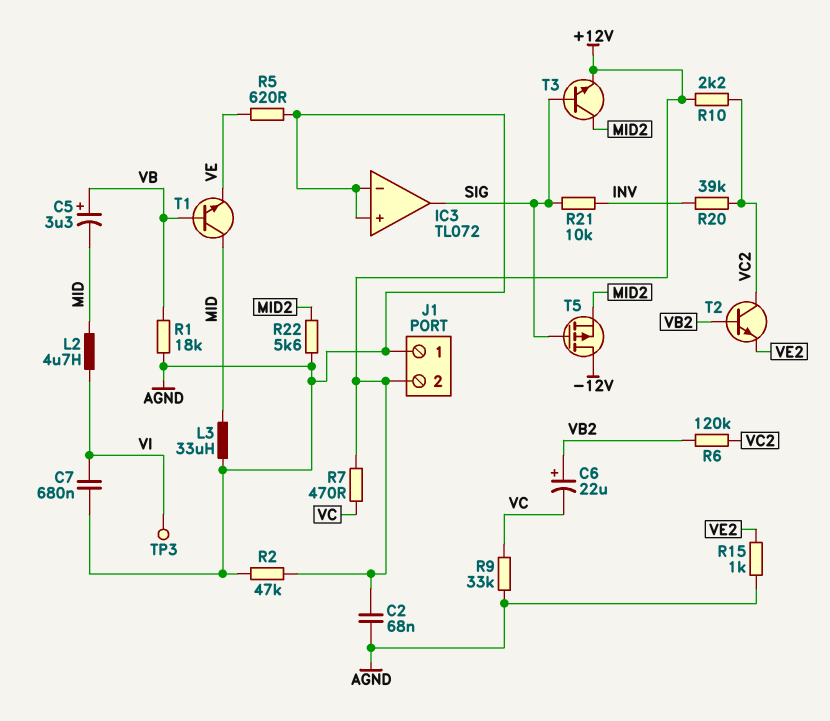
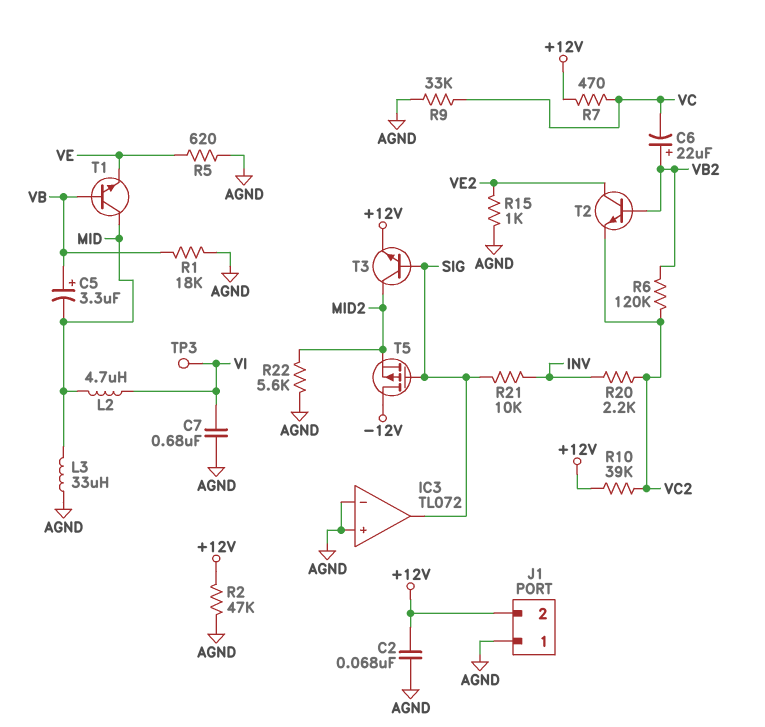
R10: 2.2k (+12V, VC2) -> 39k (+12V, VC2)
R20: 39k (INV, VC2) -> 2.2k (INV, VC2)
T2: NPN (B VB2, C VC2, E VE2) -> NPN (B VB2, C VE2, E VC2)

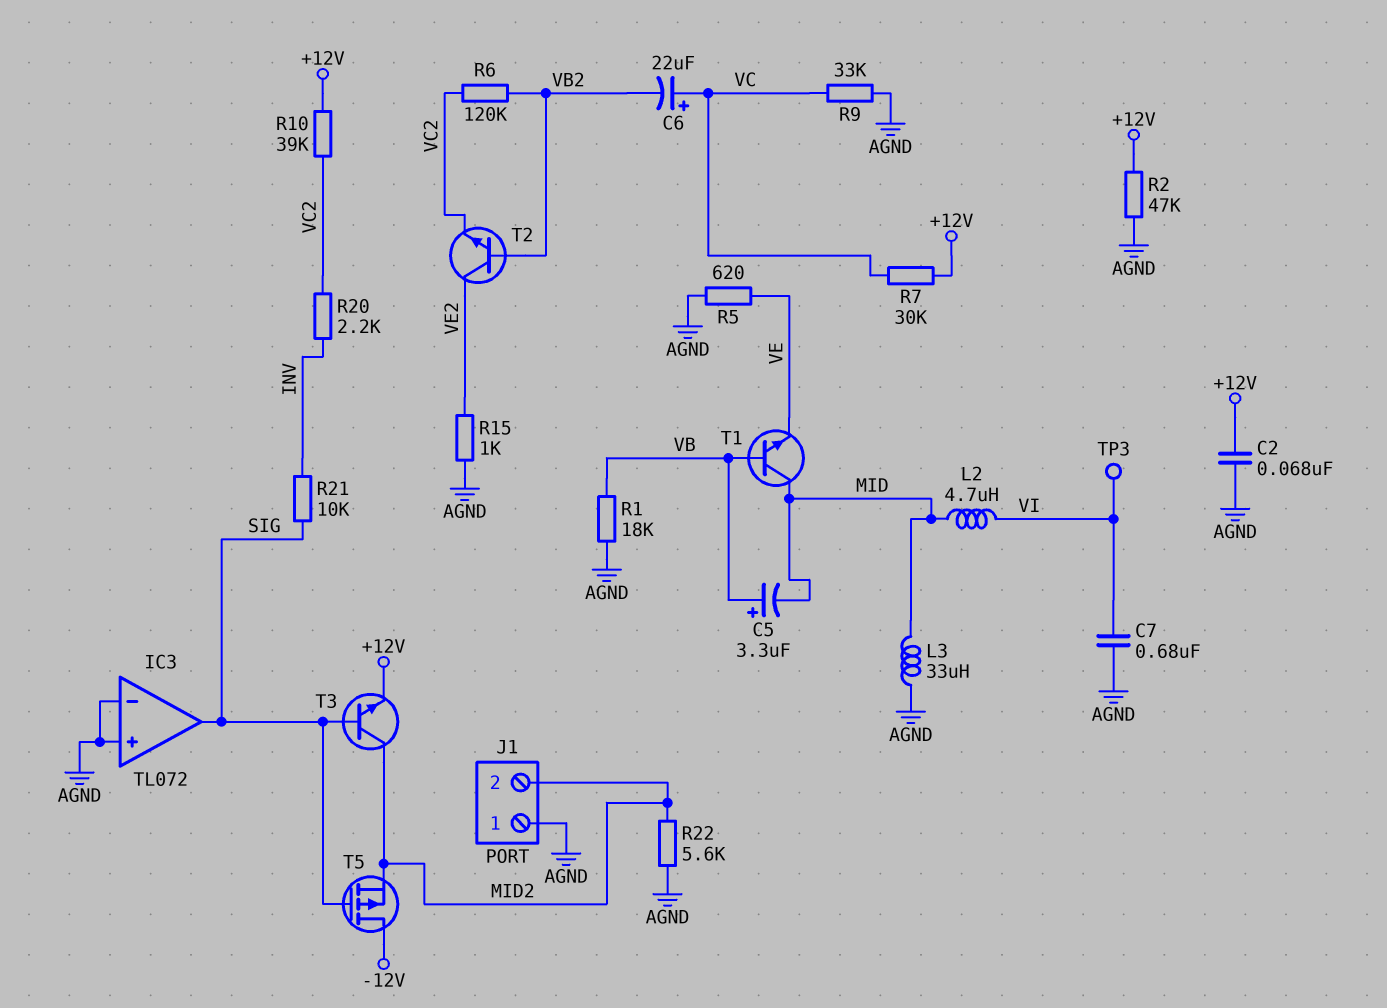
C6: 22uF (plus VB2, minus VC) -> 22uF (plus VC, minus VB2)
J1 pin 2: +12V -> MID2
R7: 470 (+12V, VC) -> 30k (+12V, VC)

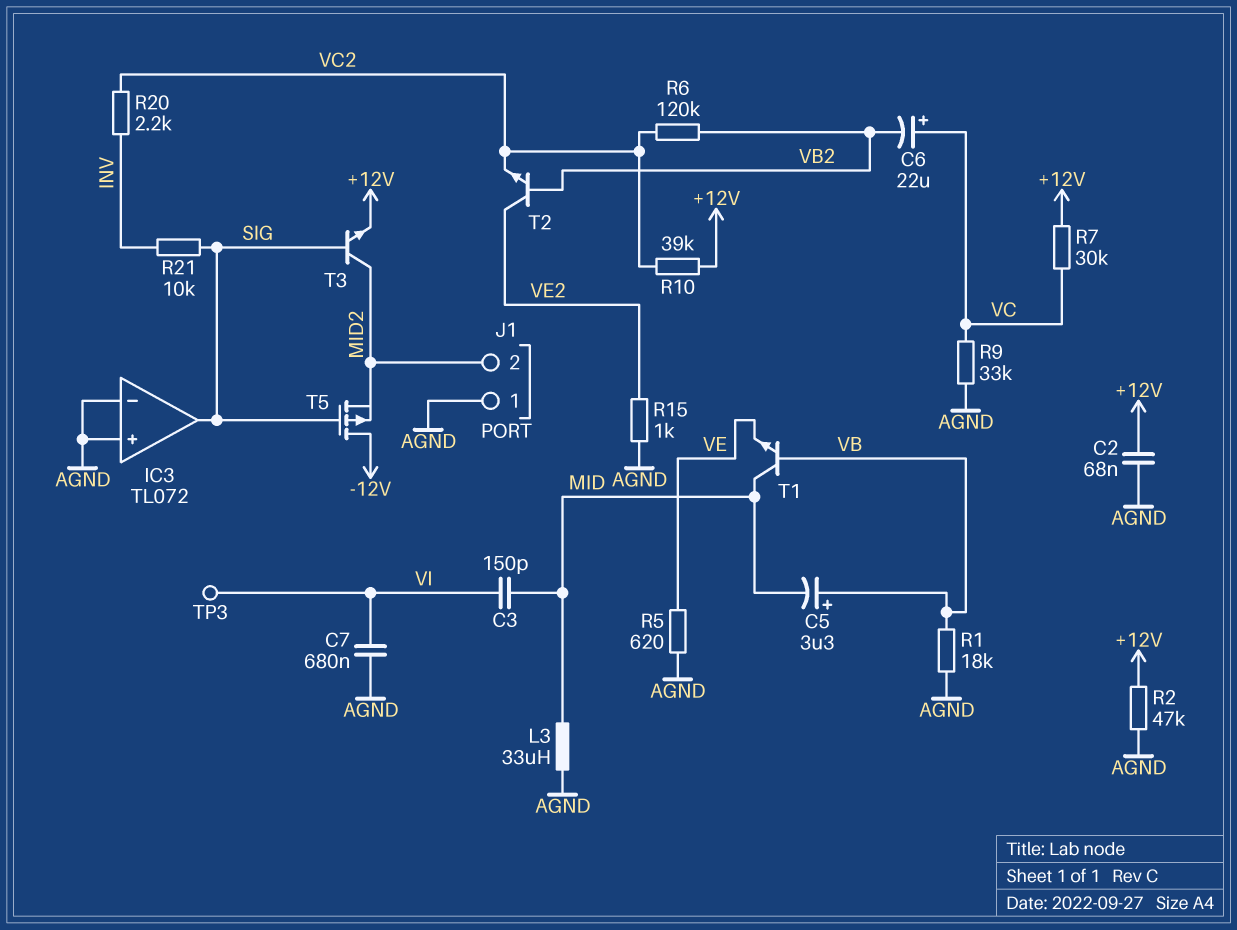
C3: none -> 150pF (MID, VI)
L2: 4.7uH (MID, VI) -> none
R22: 5.6k (AGND, MID2) -> none

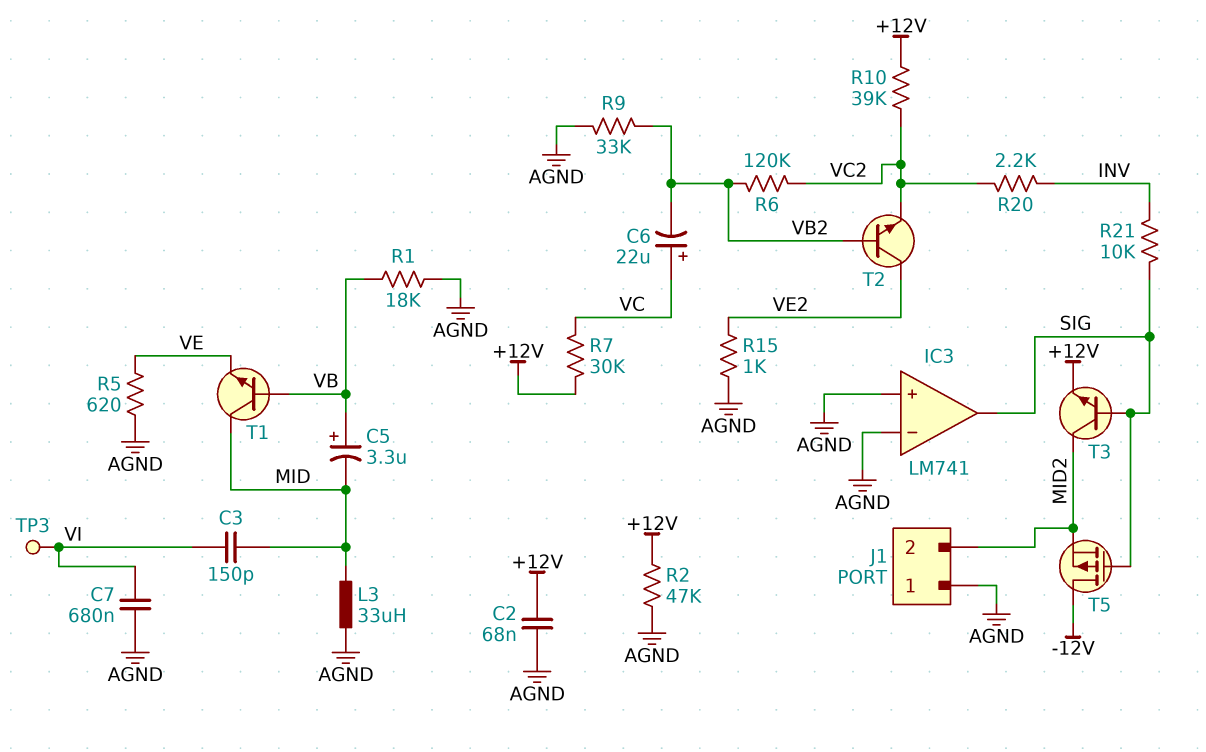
IC3: TL072 -> LM741
R9: 33k (AGND, VC) -> 33k (AGND, VB2)

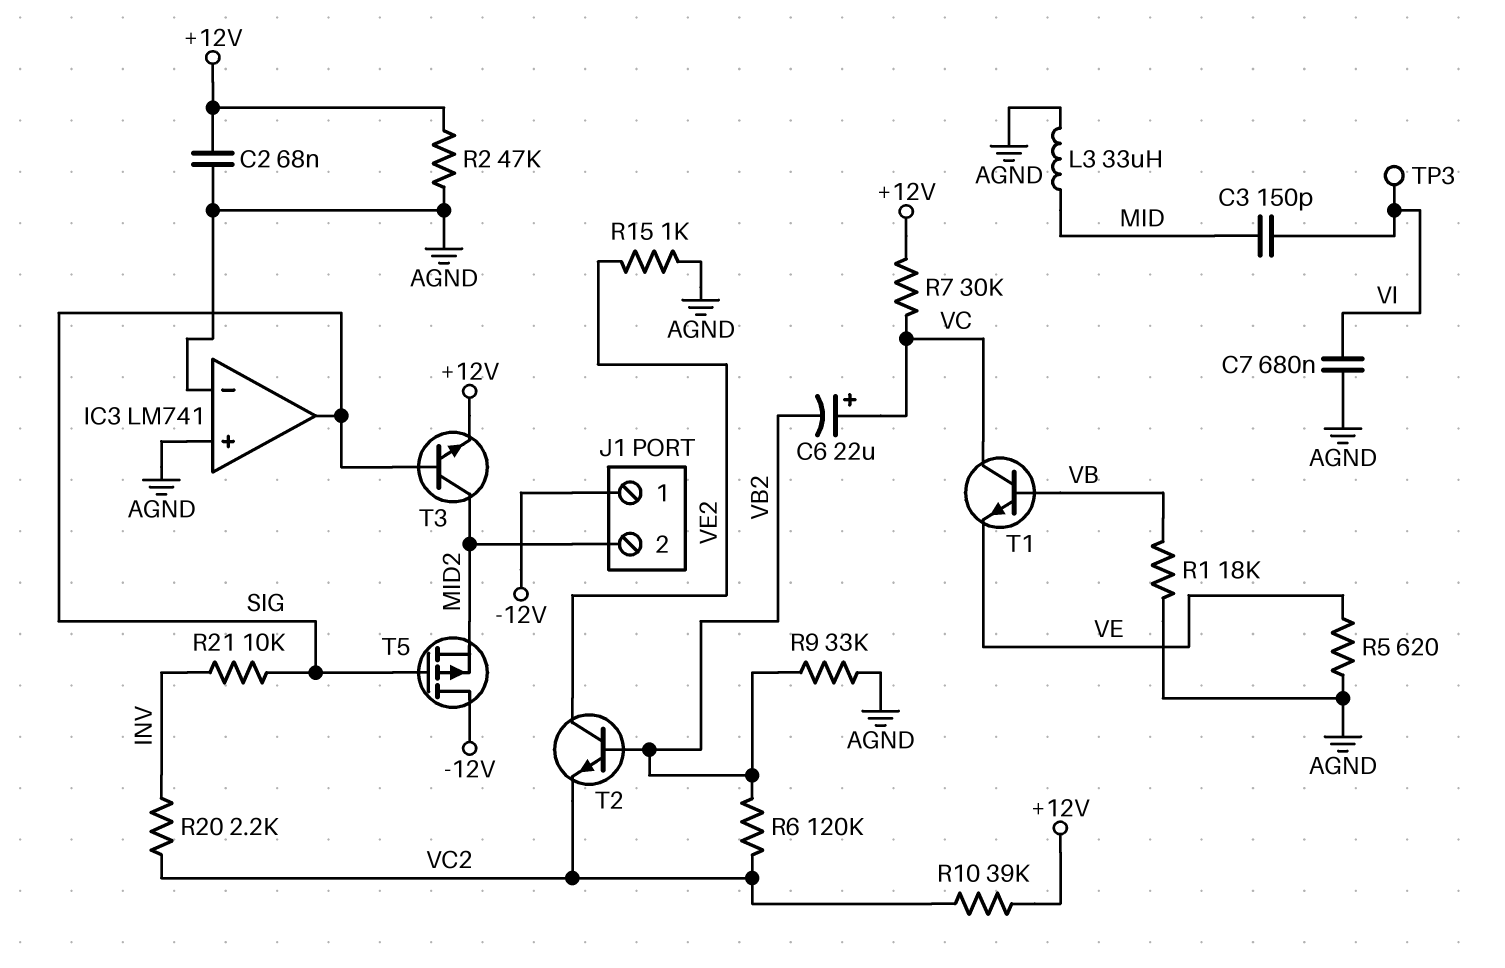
C5: 3.3uF (plus VB, minus MID) -> none
J1 pin 1: AGND -> -12V
T1: NPN (B VB, C MID, E VE) -> NPN (B VB, C VC, E VE)

